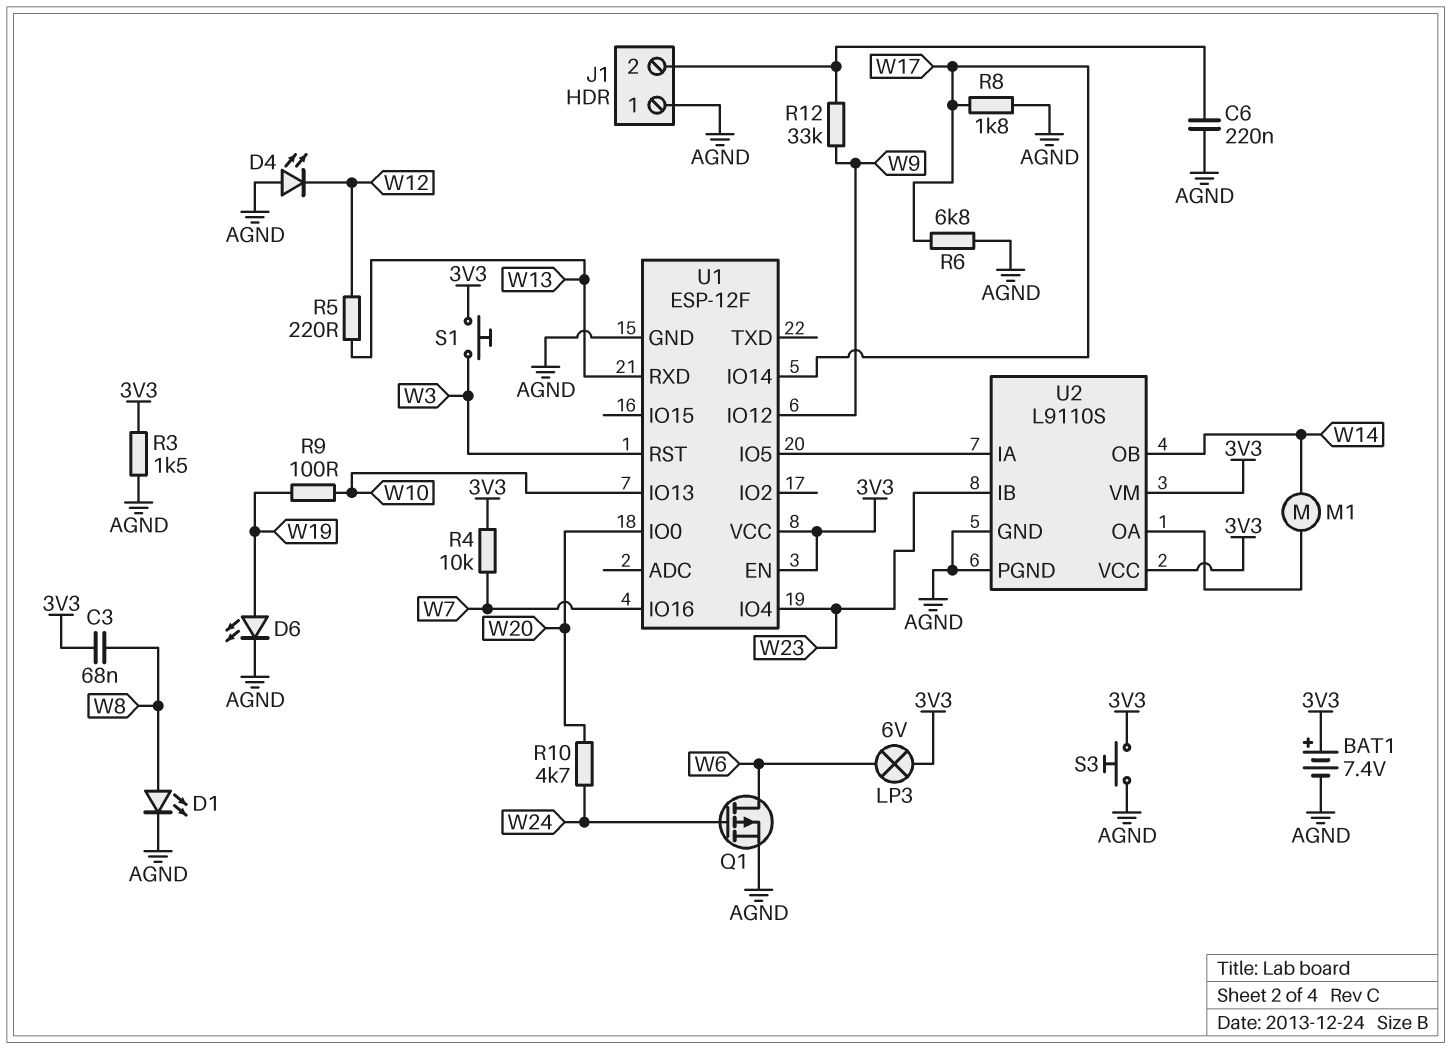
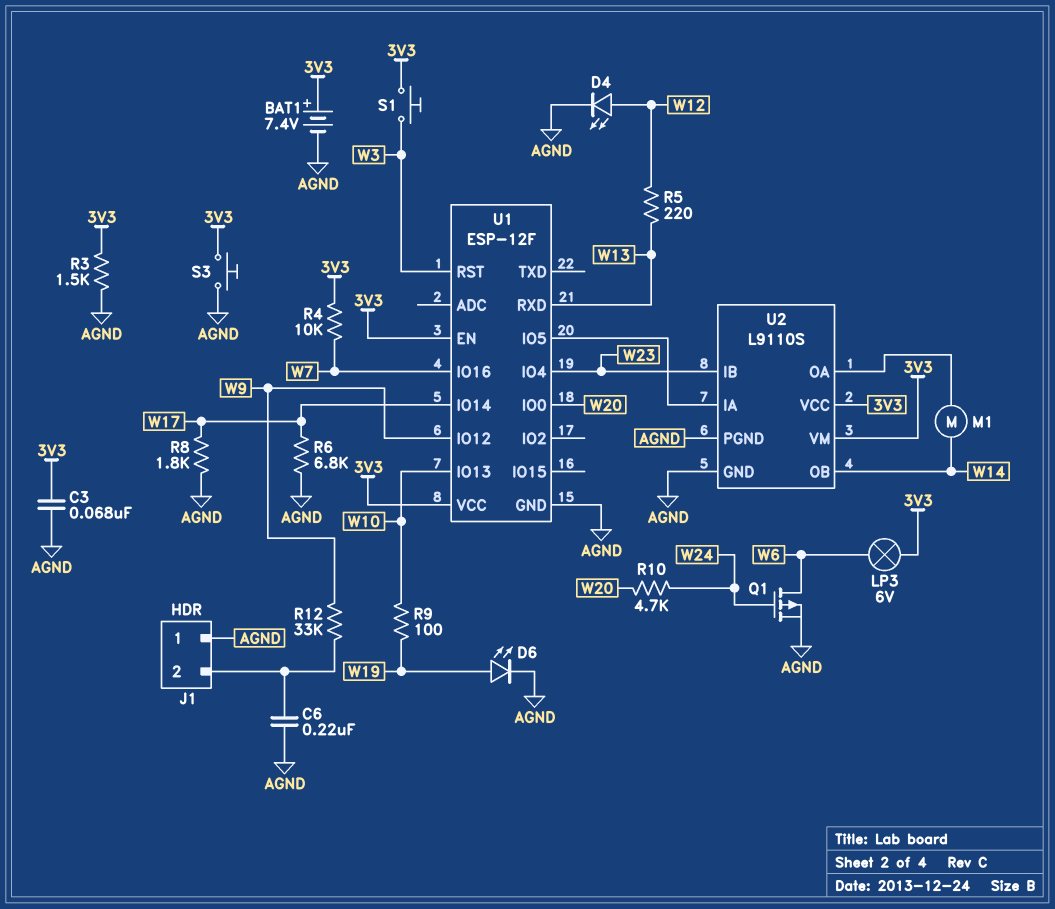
C3: 68nF (3V3, W8) -> 68nF (3V3, AGND)
D1: LED (A W8, K AGND) -> none
D4: LED (A AGND, K W12) -> LED (A W12, K AGND)

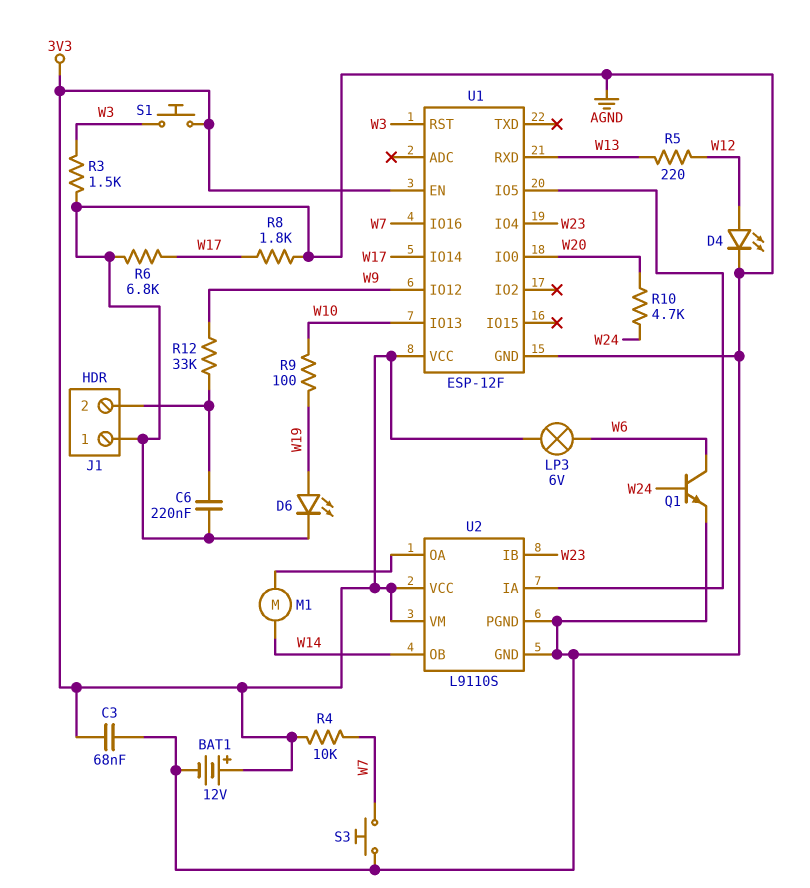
BAT1: 7.4V (plus 3V3, minus AGND) -> 12V (plus 3V3, minus AGND)
Q1: PMOS (G W24, D W6, S AGND) -> NPN (B W24, C W6, E AGND)
R3: 1.5k (3V3, AGND) -> 1.5k (AGND, W3)
S3: button (3V3, AGND) -> button (AGND, W7)

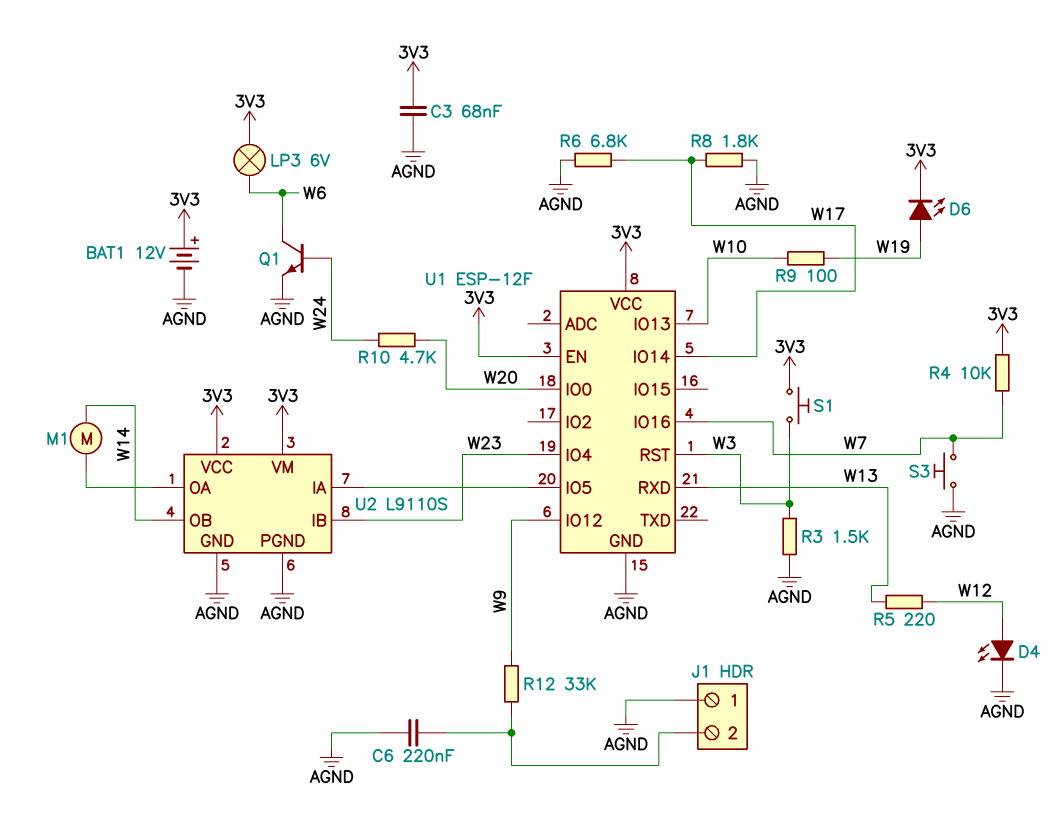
D6: LED (A W19, K AGND) -> LED (A W19, K 3V3)

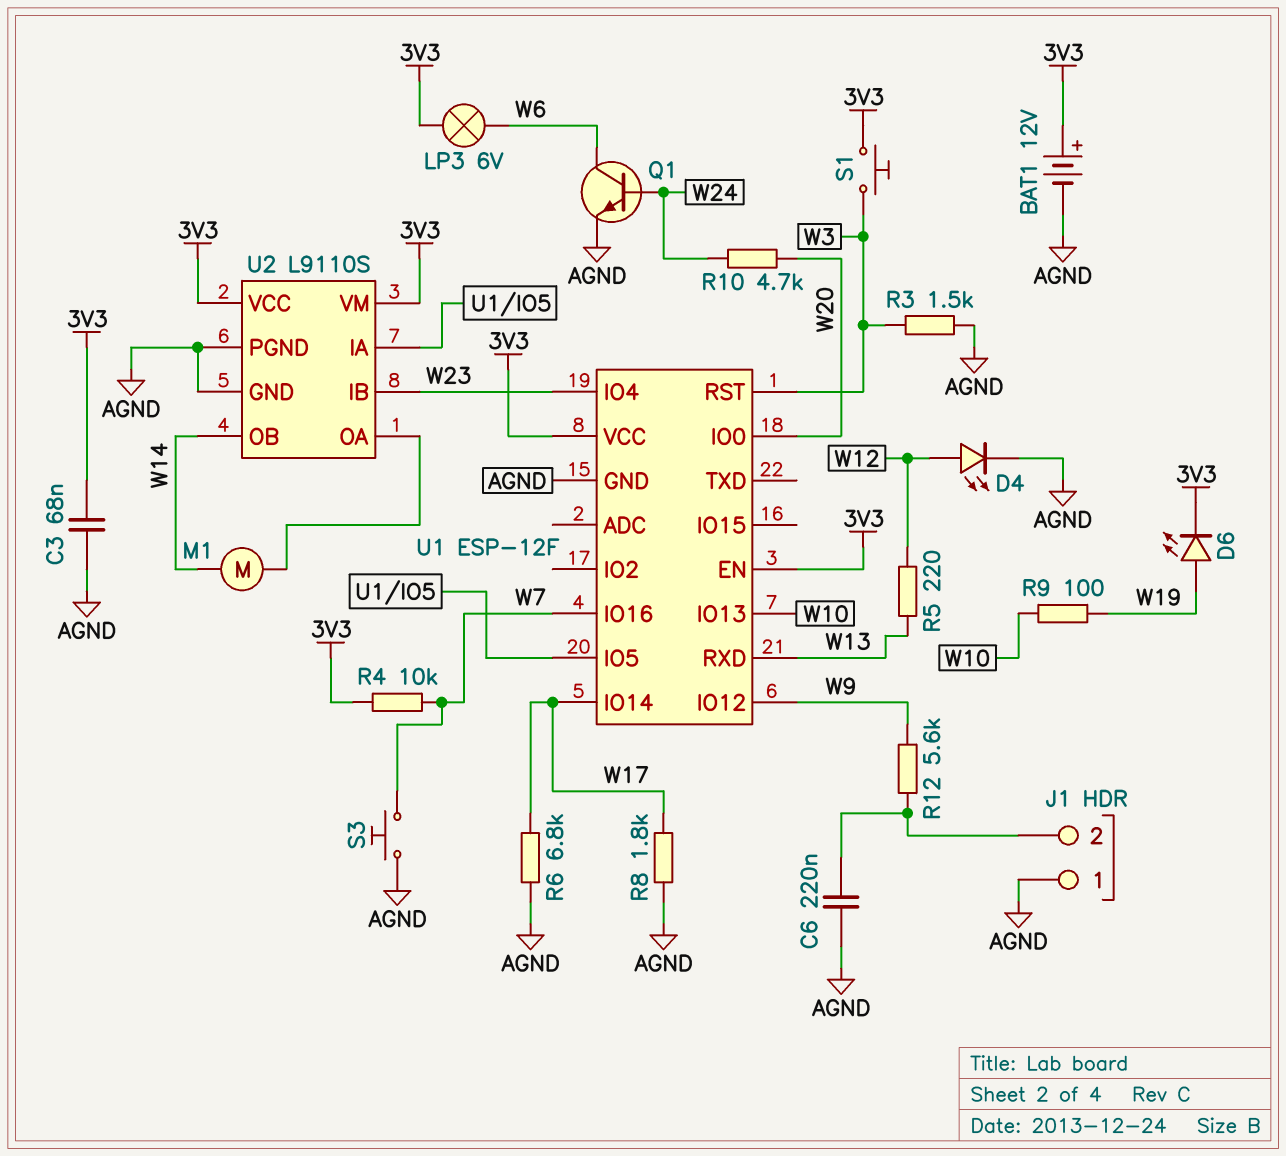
R12: 33k (J1/2, W9) -> 5.6k (J1/2, W9)

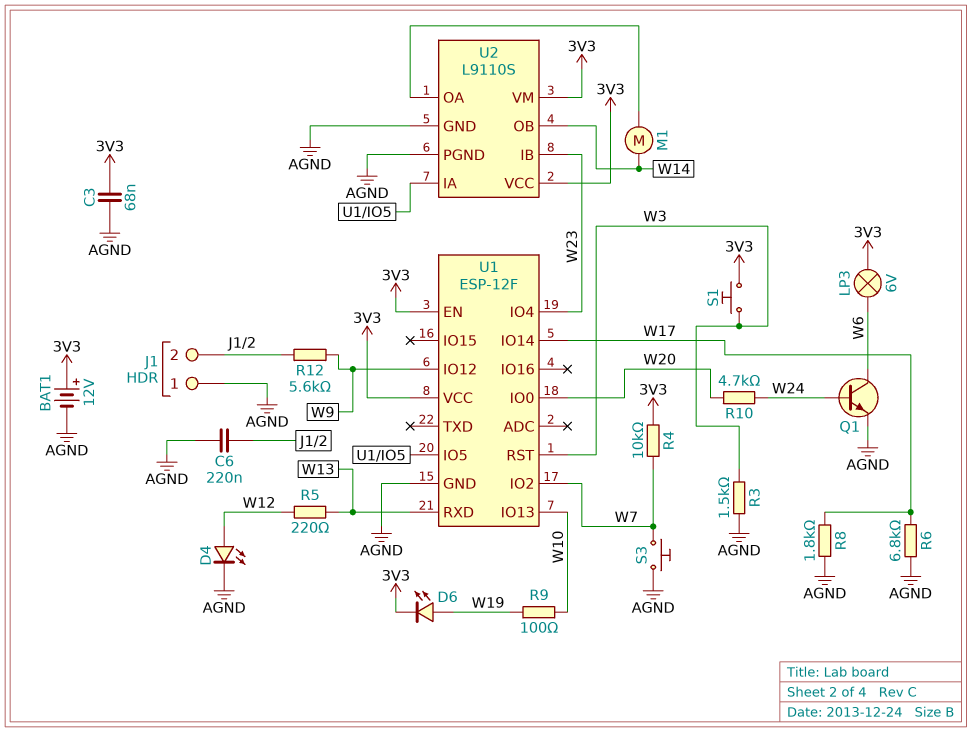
U1 pin IO2: none -> W7
U1 pin IO16: W7 -> none

